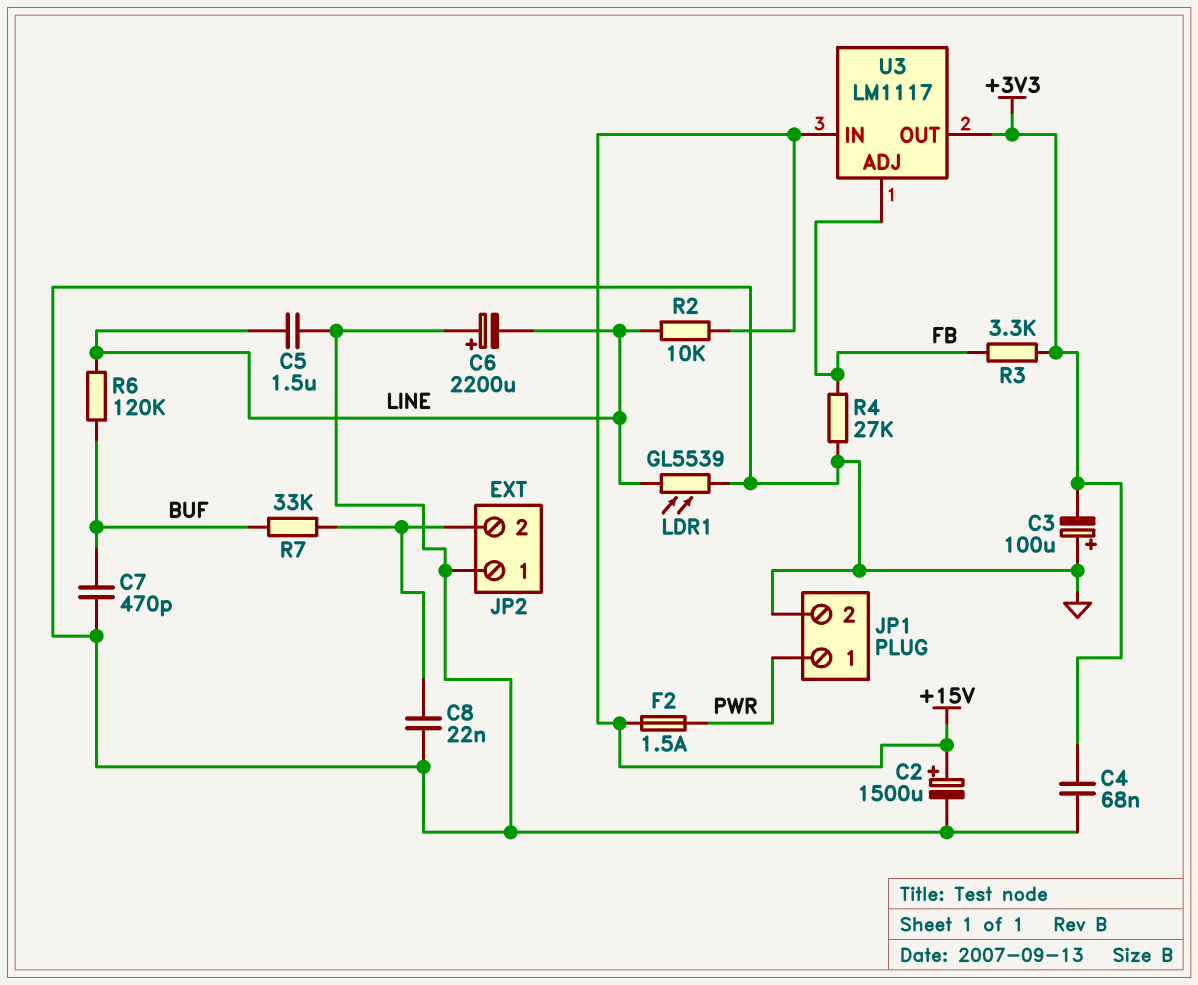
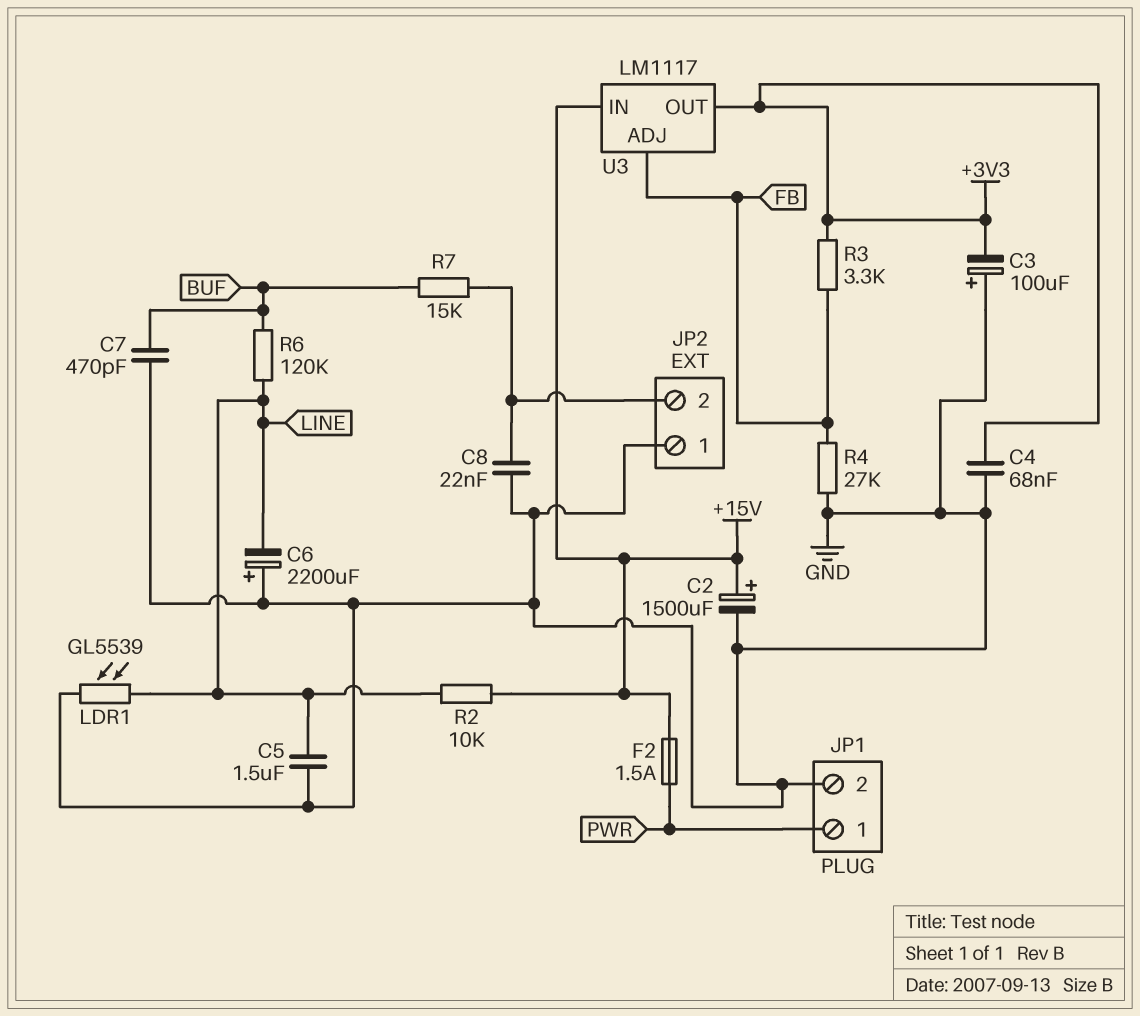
R7: 33k (BUF, JP2/2) -> 15k (BUF, JP2/2)

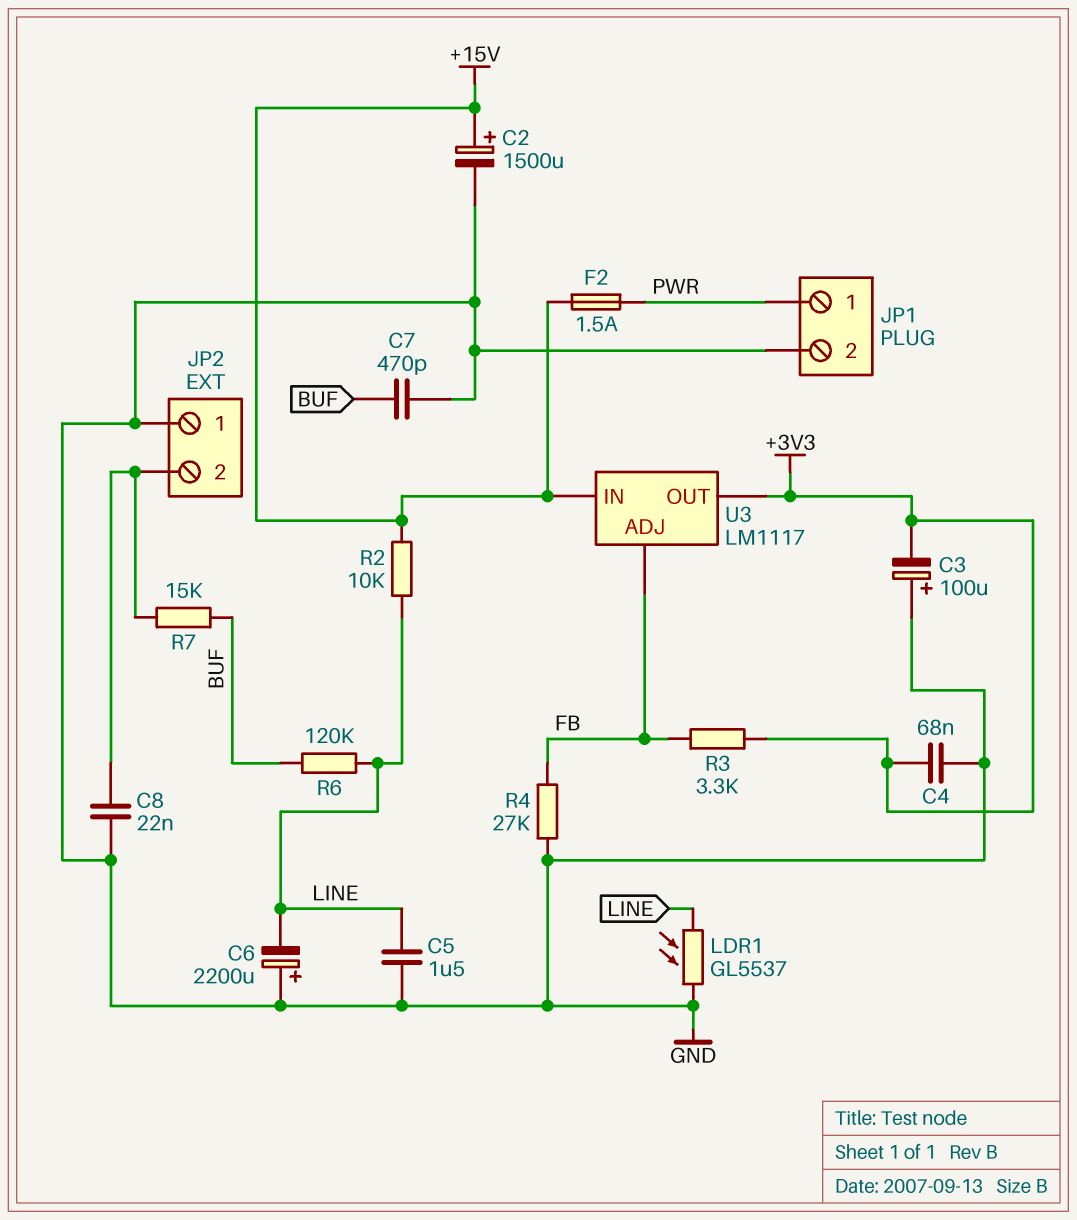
LDR1: GL5539 (GND, LINE) -> GL5537 (GND, LINE)

